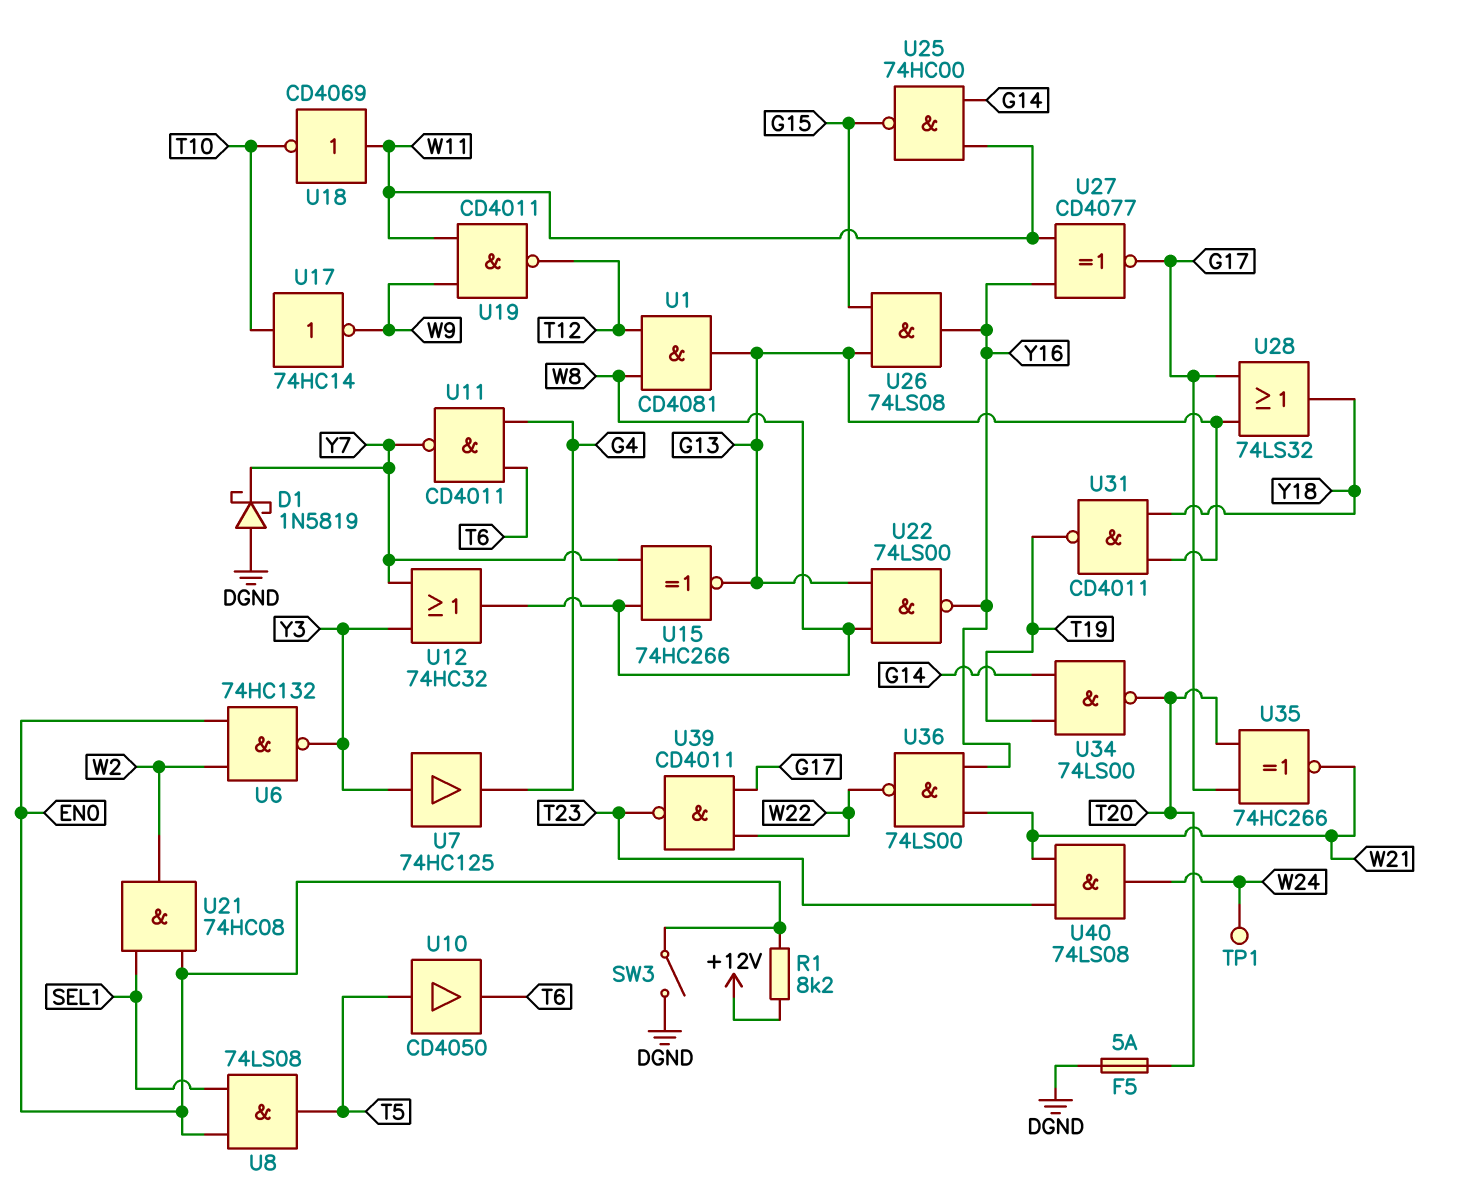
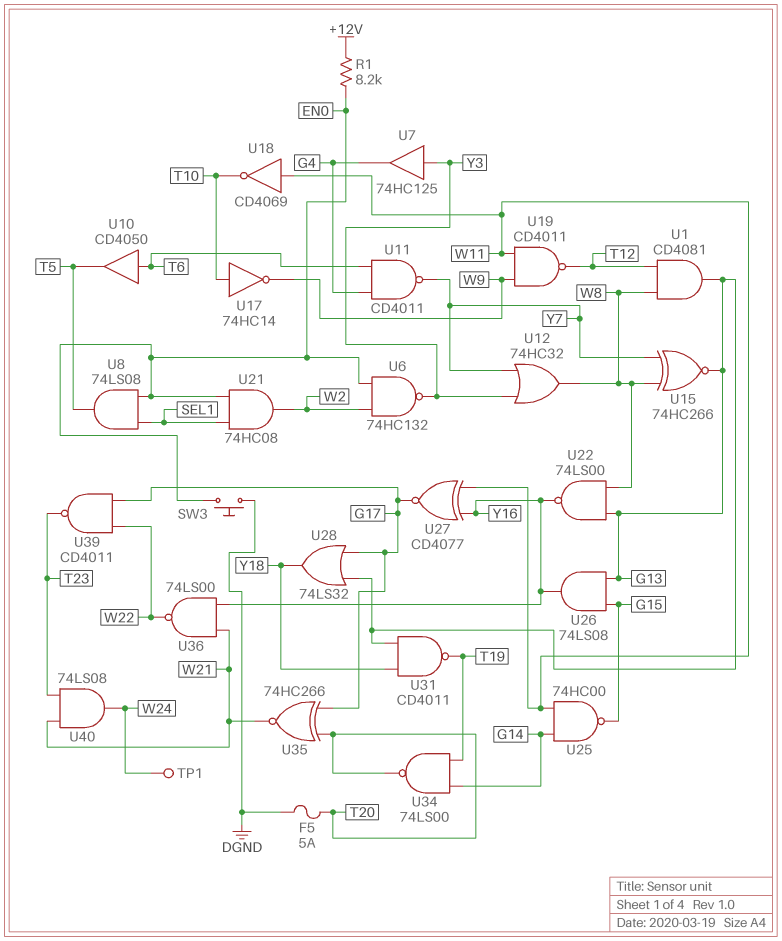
D1: schottky 1N5819 (A DGND, K Y7) -> none
SW3: switch (DGND, EN0) -> button (DGND, EN0)
U10: buffer CD4050 (in T5, out T6) -> buffer CD4050 (in T6, out T5)

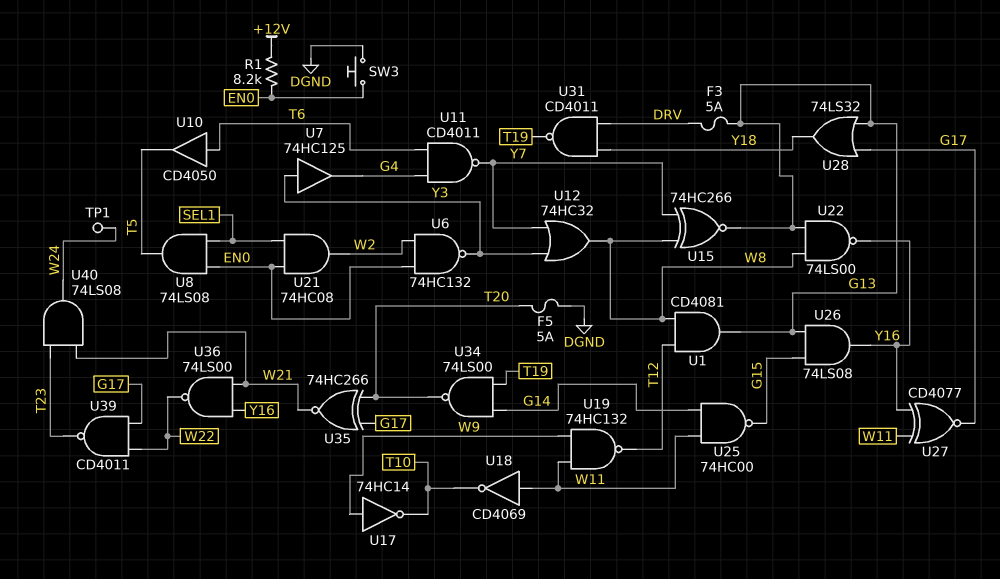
F3: none -> 5A (DRV, G13)
U17: NOT 74HC14 (in T10, out W9) -> NOT 74HC14 (in W9, out T10)
U19: NAND CD4011 (in W9, in W11, out T12) -> NAND 74HC132 (in W9, in W11, out T12)
U31: NAND CD4011 (in G13, in Y18, out T19) -> NAND CD4011 (in DRV, in Y18, out T19)

